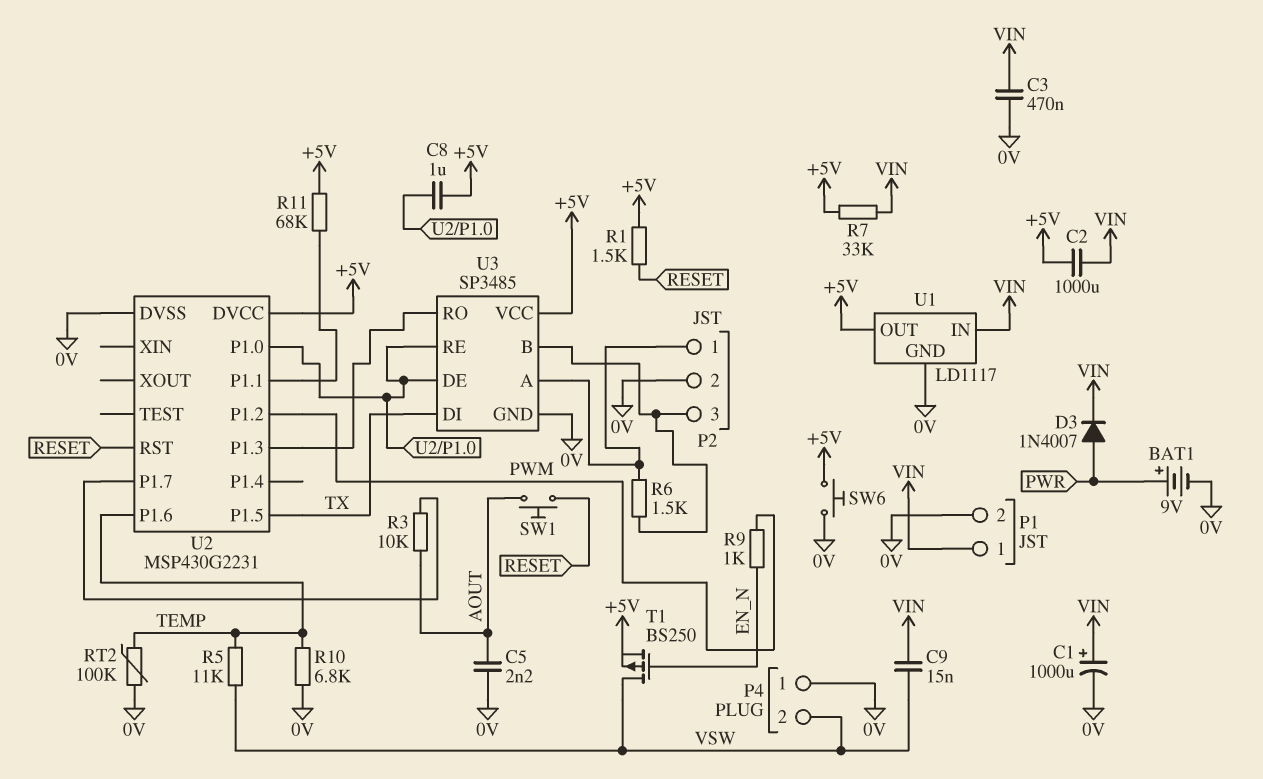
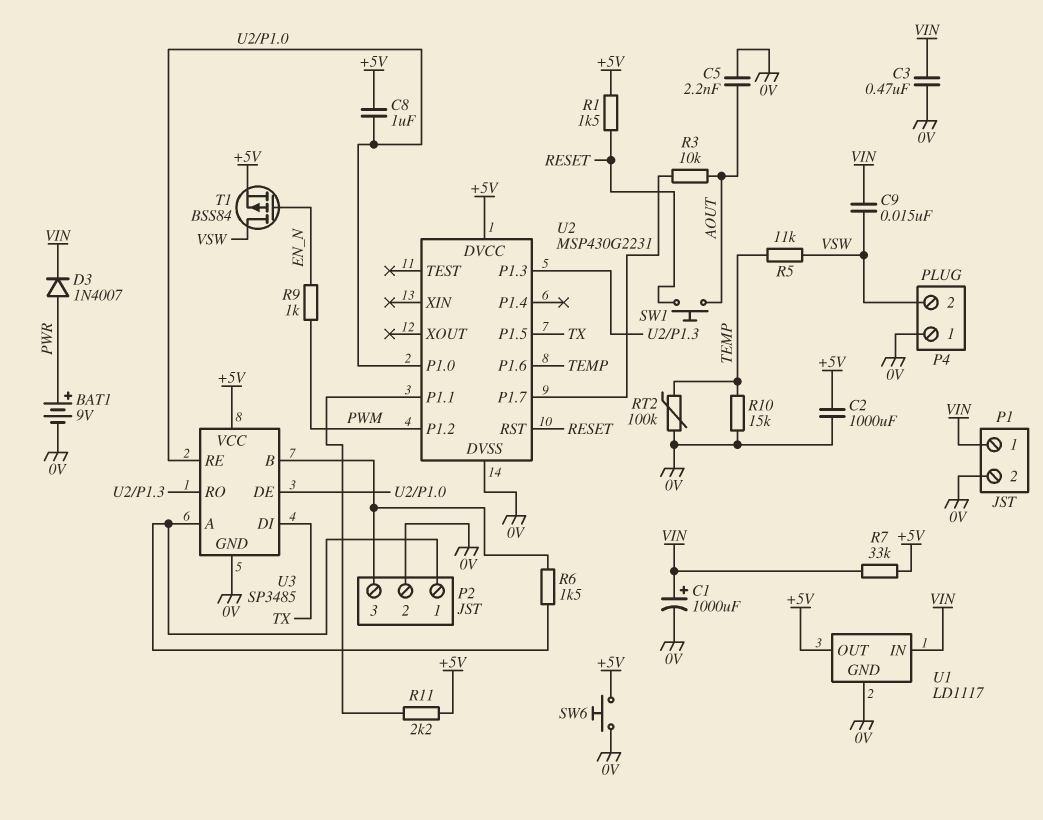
C2: 1000uF (+5V, VIN) -> 1000uF (+5V, 0V)
R10: 6.8k (0V, TEMP) -> 15k (0V, TEMP)
R11: 68k (+5V, U2/P1.1) -> 2.2k (+5V, U2/P1.1)
T1: PMOS BS250 (G EN_N, D VSW, S +5V) -> PMOS BSS84 (G EN_N, D VSW, S +5V)

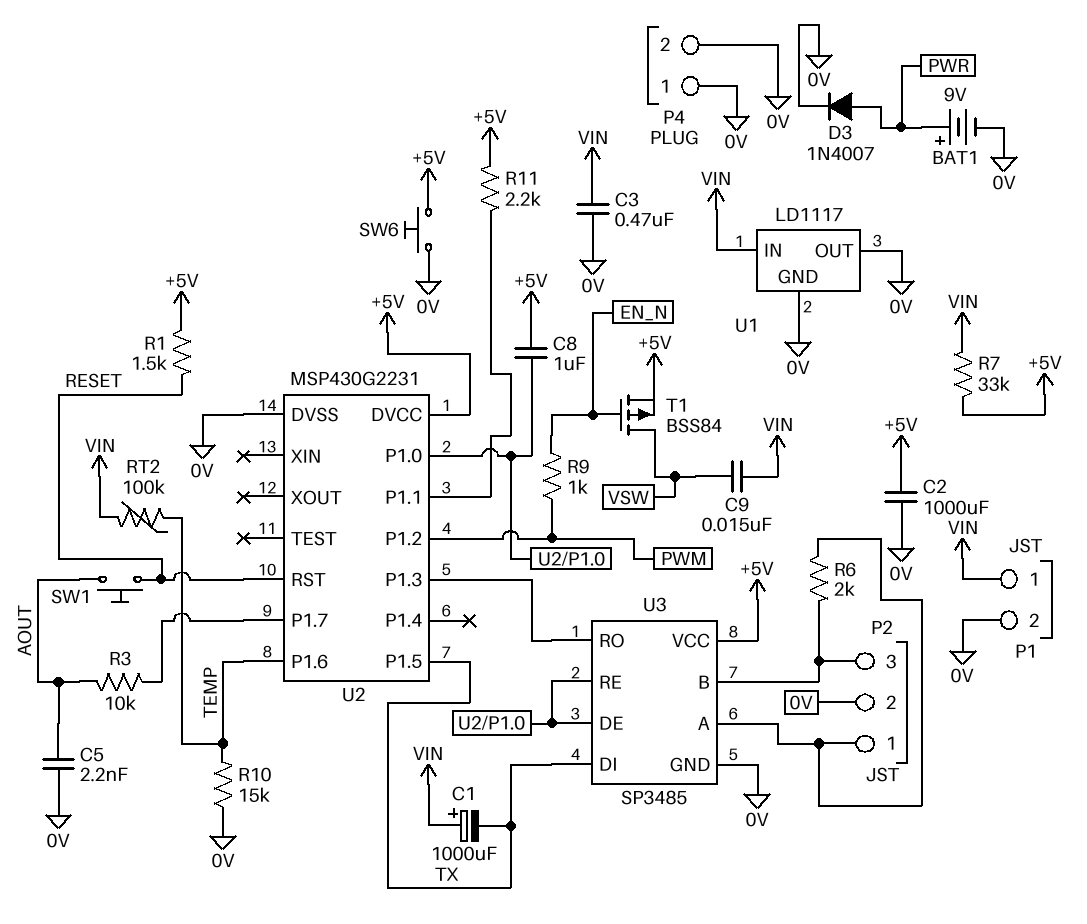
C1: 1000uF (plus VIN, minus 0V) -> 1000uF (plus VIN, minus TX)
D3: diode 1N4007 (A PWR, K VIN) -> diode 1N4007 (A PWR, K 0V)
P4 pin 2: VSW -> 0V
R5: 11k (TEMP, VSW) -> none
R6: 1.5k (P2/1, P2/3) -> 2k (P2/1, P2/3)
RT2: 100k (0V, TEMP) -> 100k (TEMP, VIN)
U1 pin OUT: +5V -> 0V

